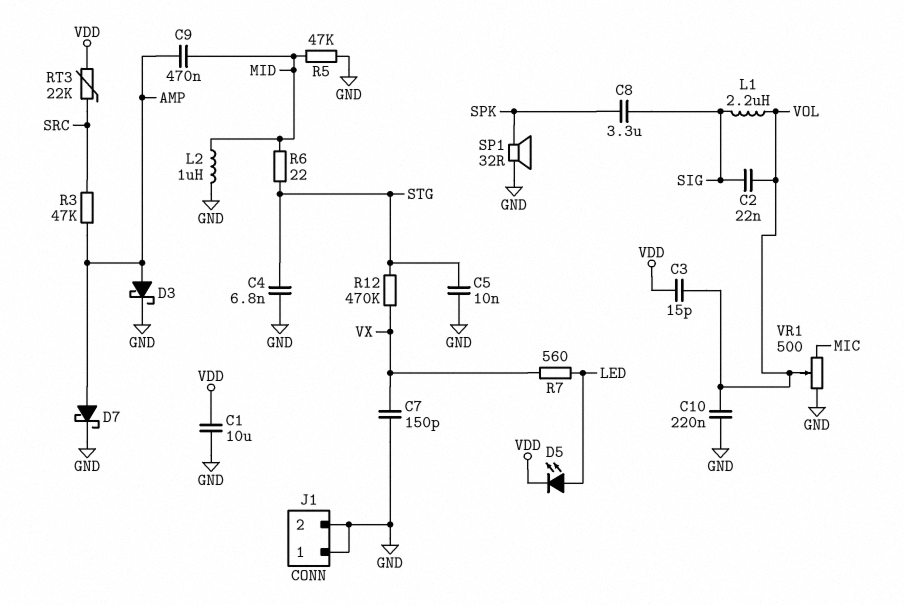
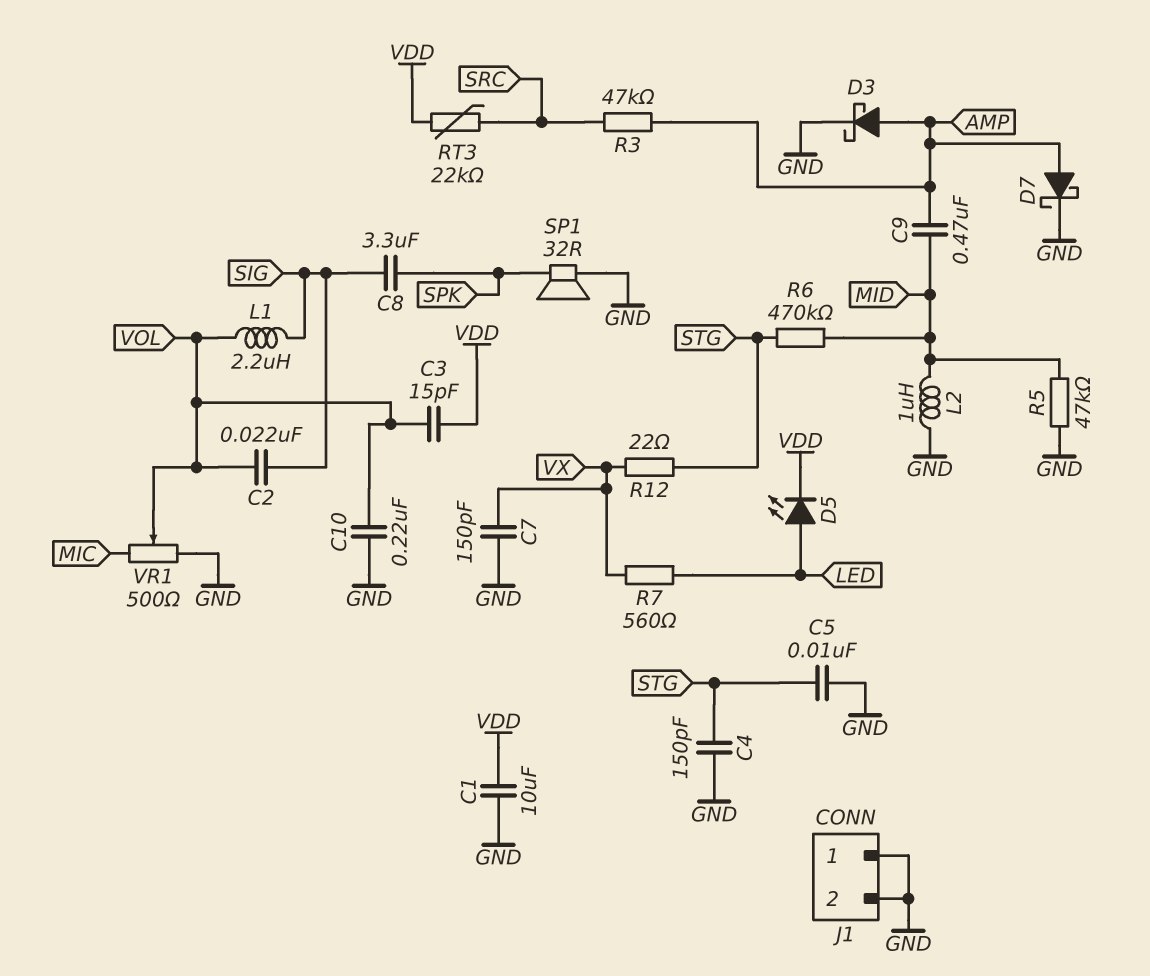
C4: 6.8nF (GND, STG) -> 150pF (GND, STG)
R6: 22 (MID, STG) -> 470k (MID, STG)
R12: 470k (STG, VX) -> 22 (STG, VX)

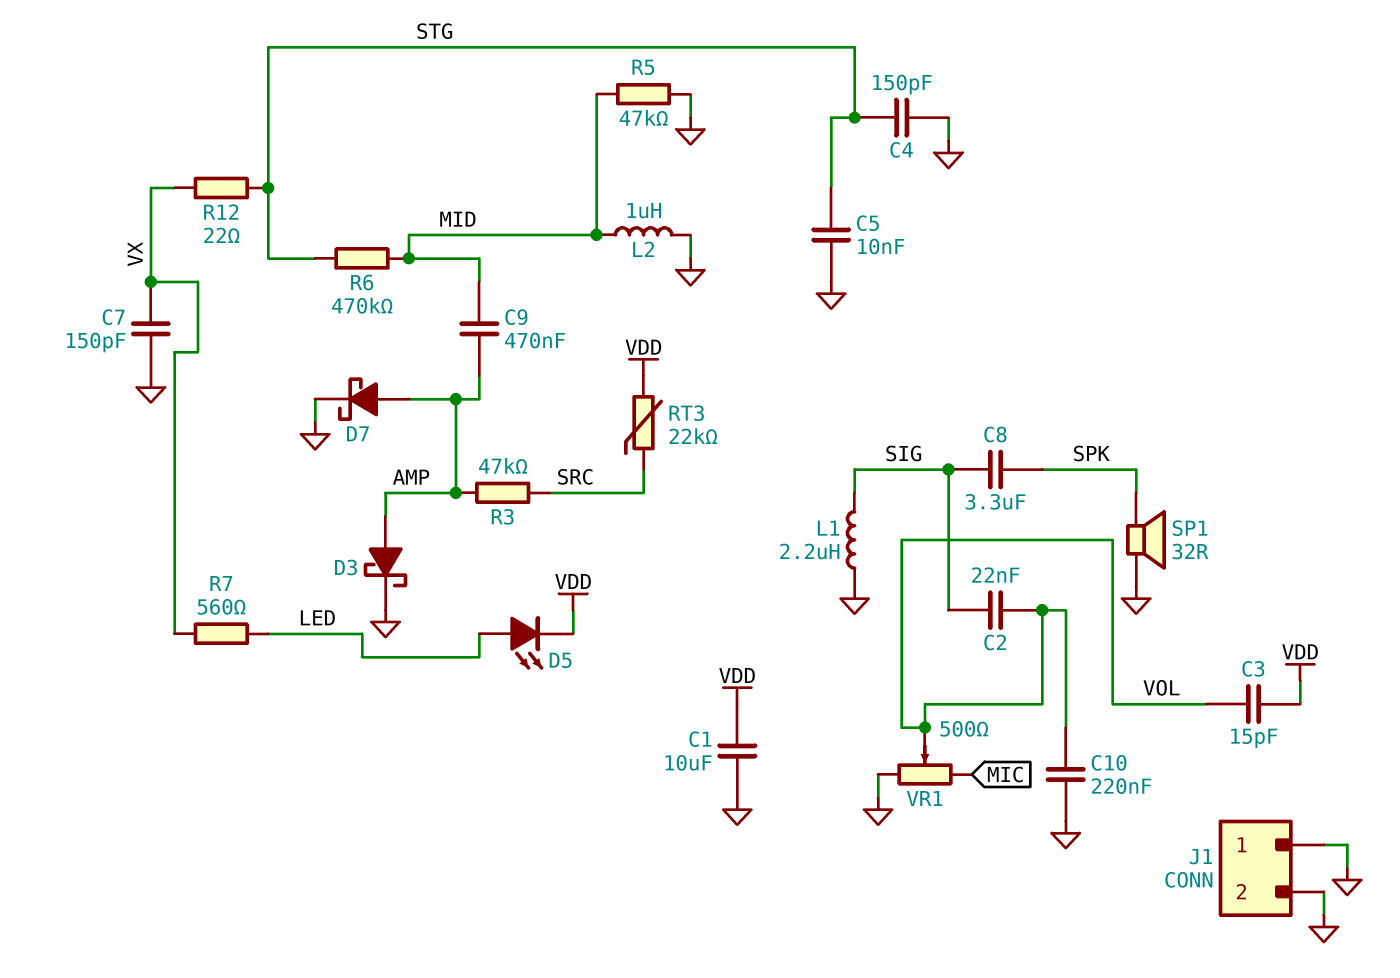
L1: 2.2uH (SIG, VOL) -> 2.2uH (GND, SIG)

